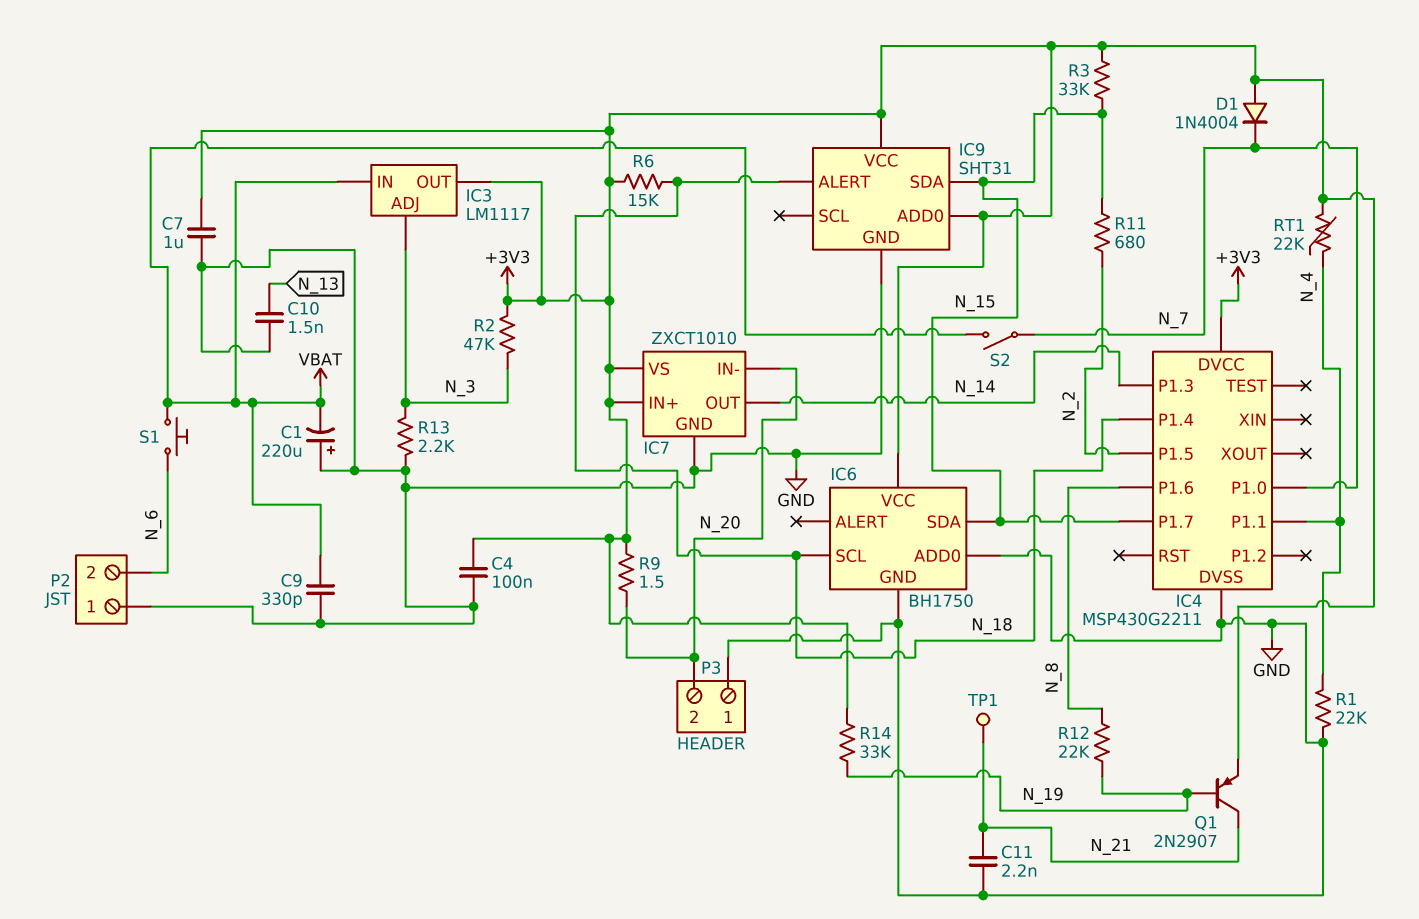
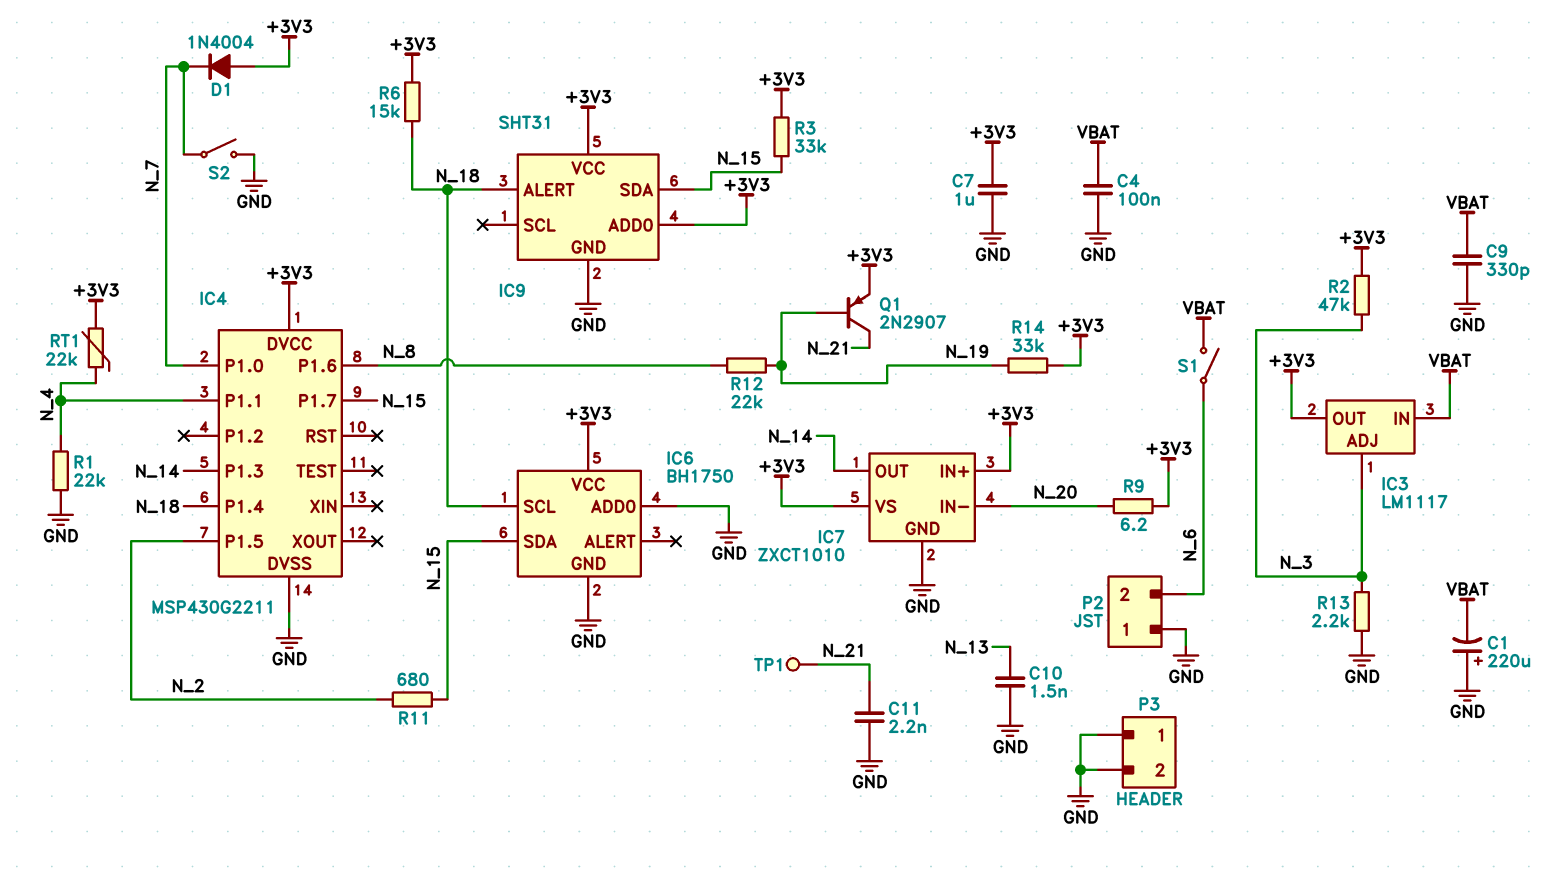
C4: 100nF (+3V3, GND) -> 100nF (GND, VBAT)
P3 pin 2: N_20 -> GND
R9: 1.5 (+3V3, N_20) -> 6.2 (+3V3, N_20)
S1: button (N_6, VBAT) -> switch (N_6, VBAT)
S2: switch (N_7, VBAT) -> switch (GND, N_7)

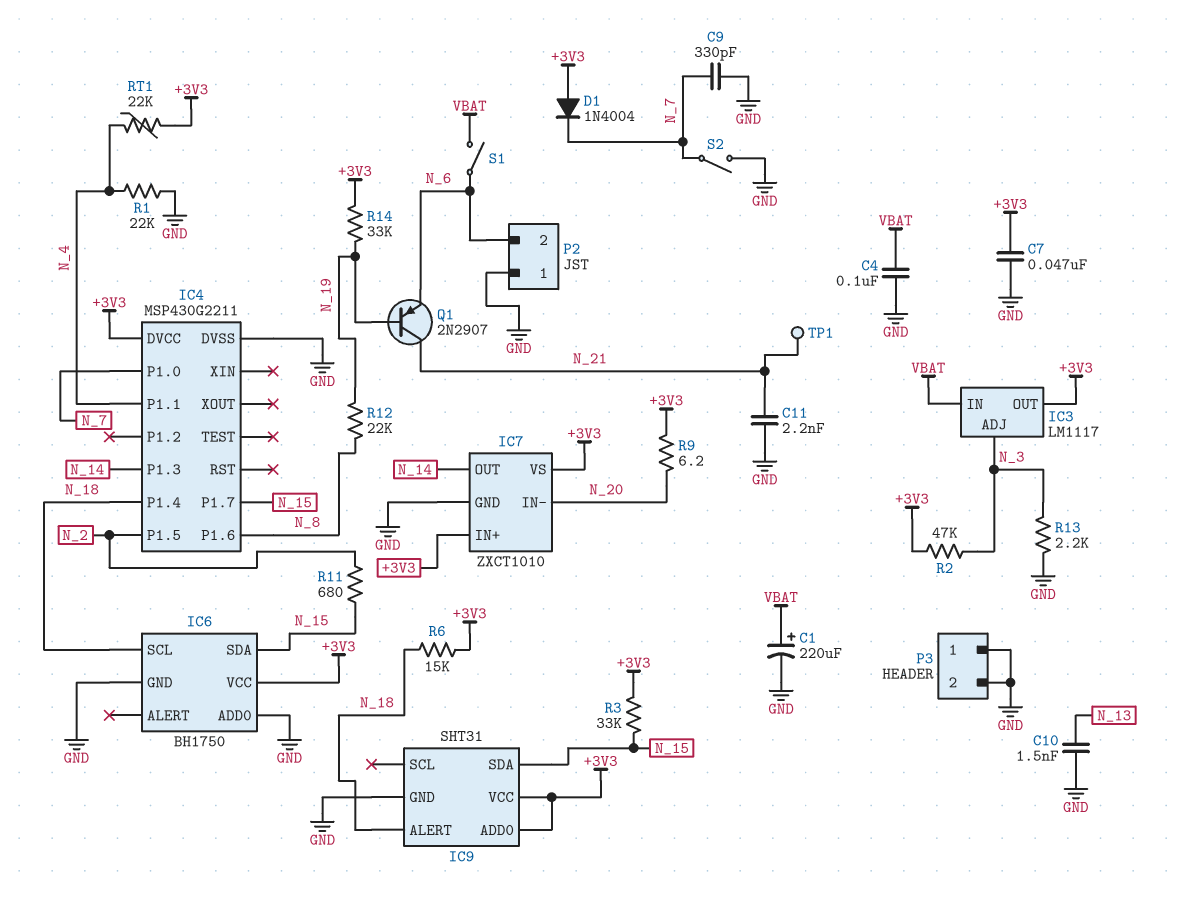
C1: 220uF (plus GND, minus VBAT) -> 220uF (plus VBAT, minus GND)
C7: 1uF (+3V3, GND) -> 47nF (+3V3, GND)
C9: 330pF (GND, VBAT) -> 330pF (GND, N_7)
Q1: PNP 2N2907 (B N_19, C N_21, E +3V3) -> PNP 2N2907 (B N_19, C N_21, E N_6)

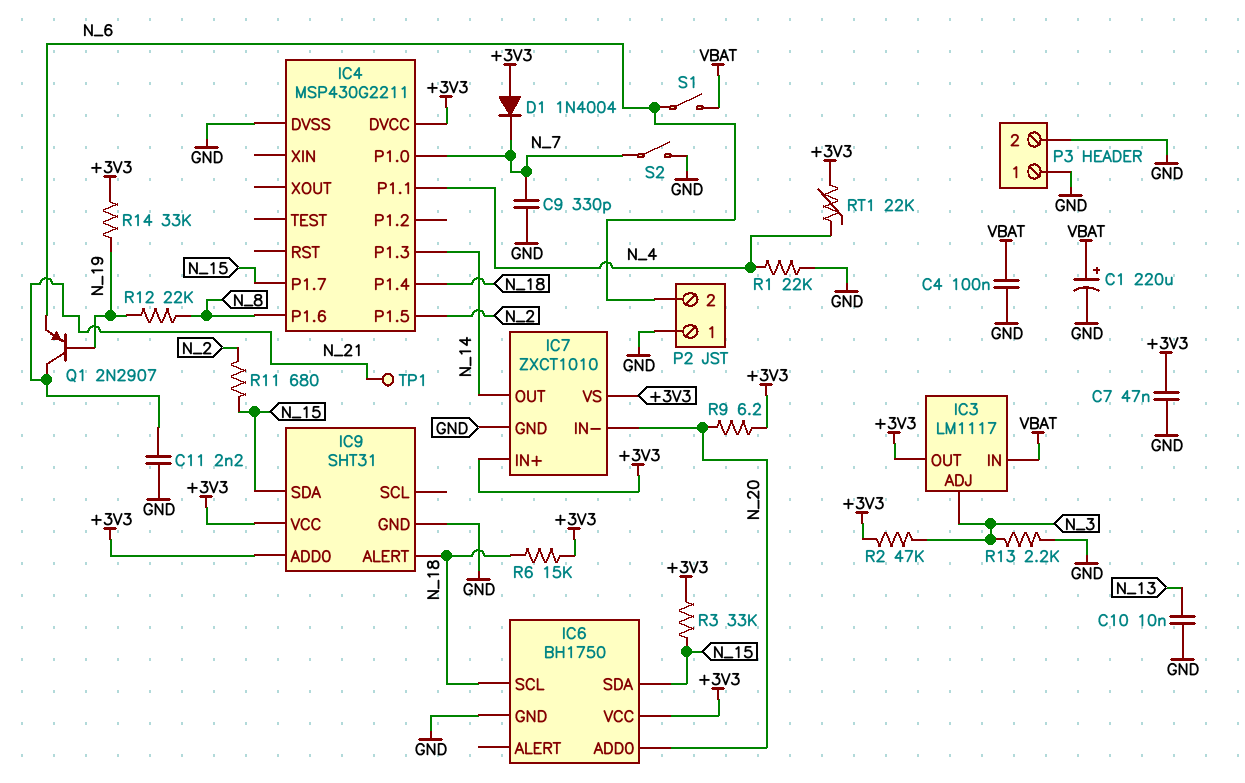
C10: 1.5nF (GND, N_13) -> 10nF (GND, N_13)
IC6 pin ADD0: GND -> N_20

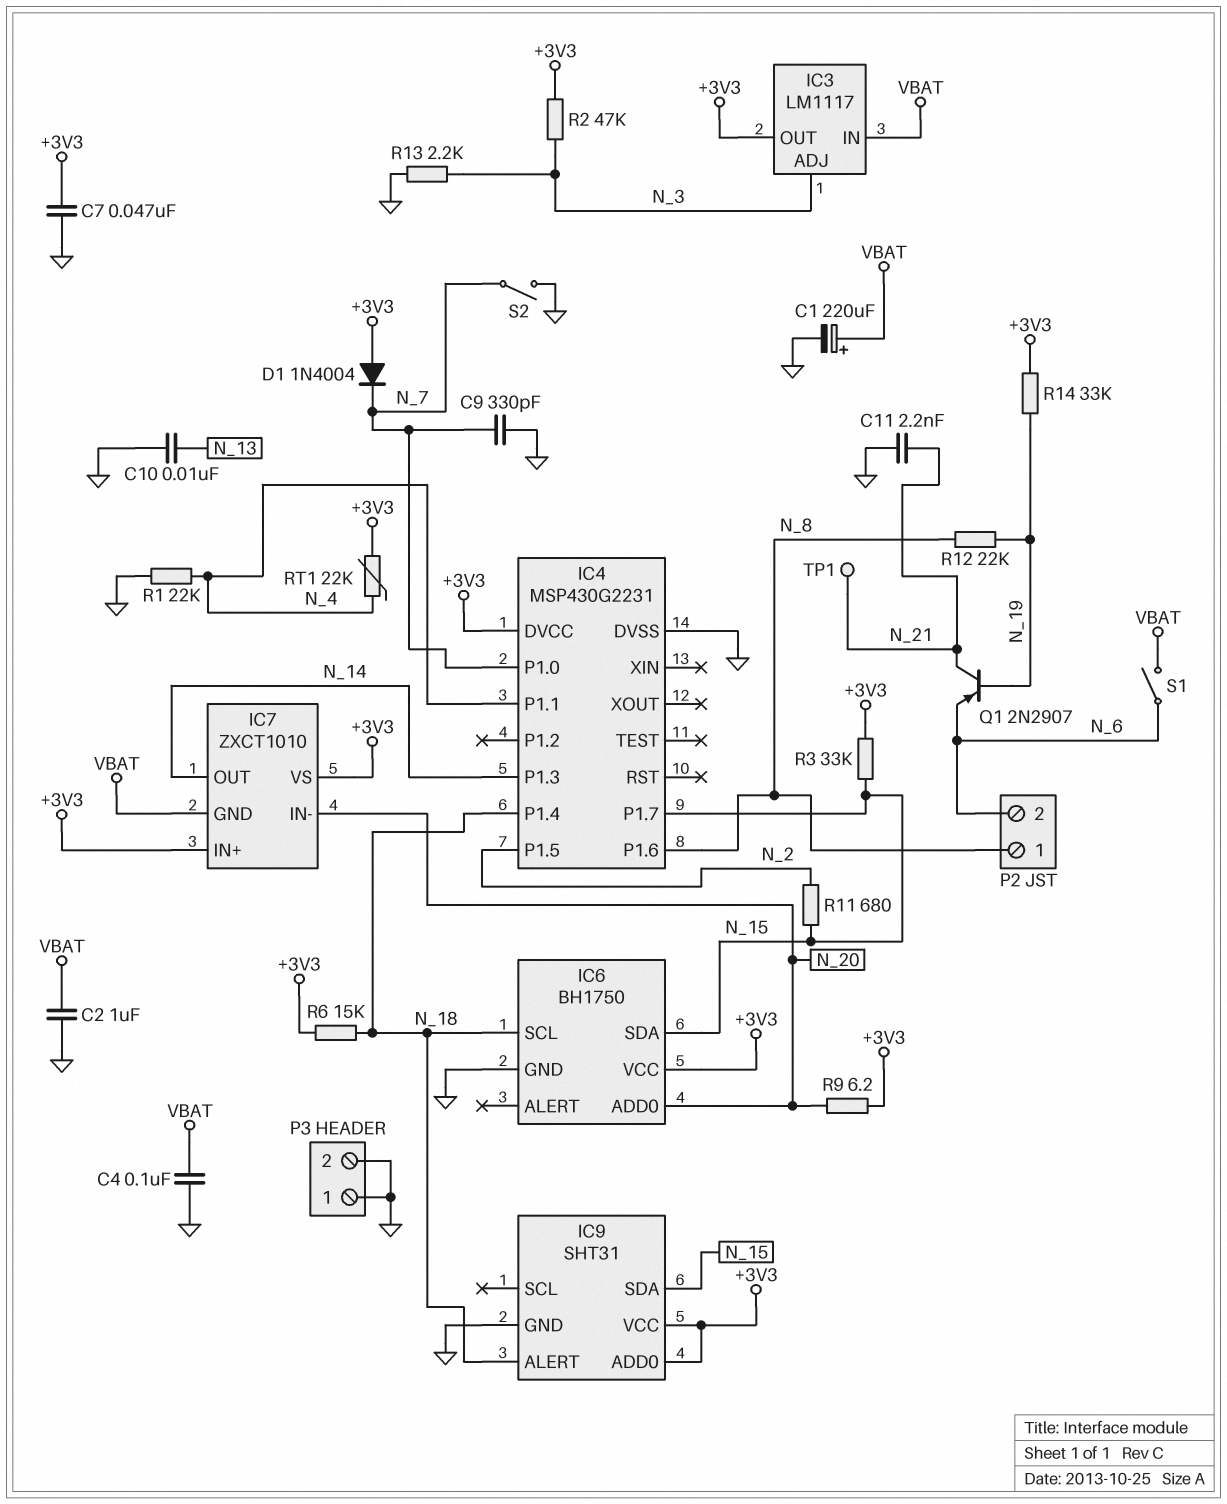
C2: none -> 1uF (GND, VBAT)
IC4: MSP430G2211 -> MSP430G2231
IC7 pin GND: GND -> VBAT
P2 pin 1: GND -> N_8

